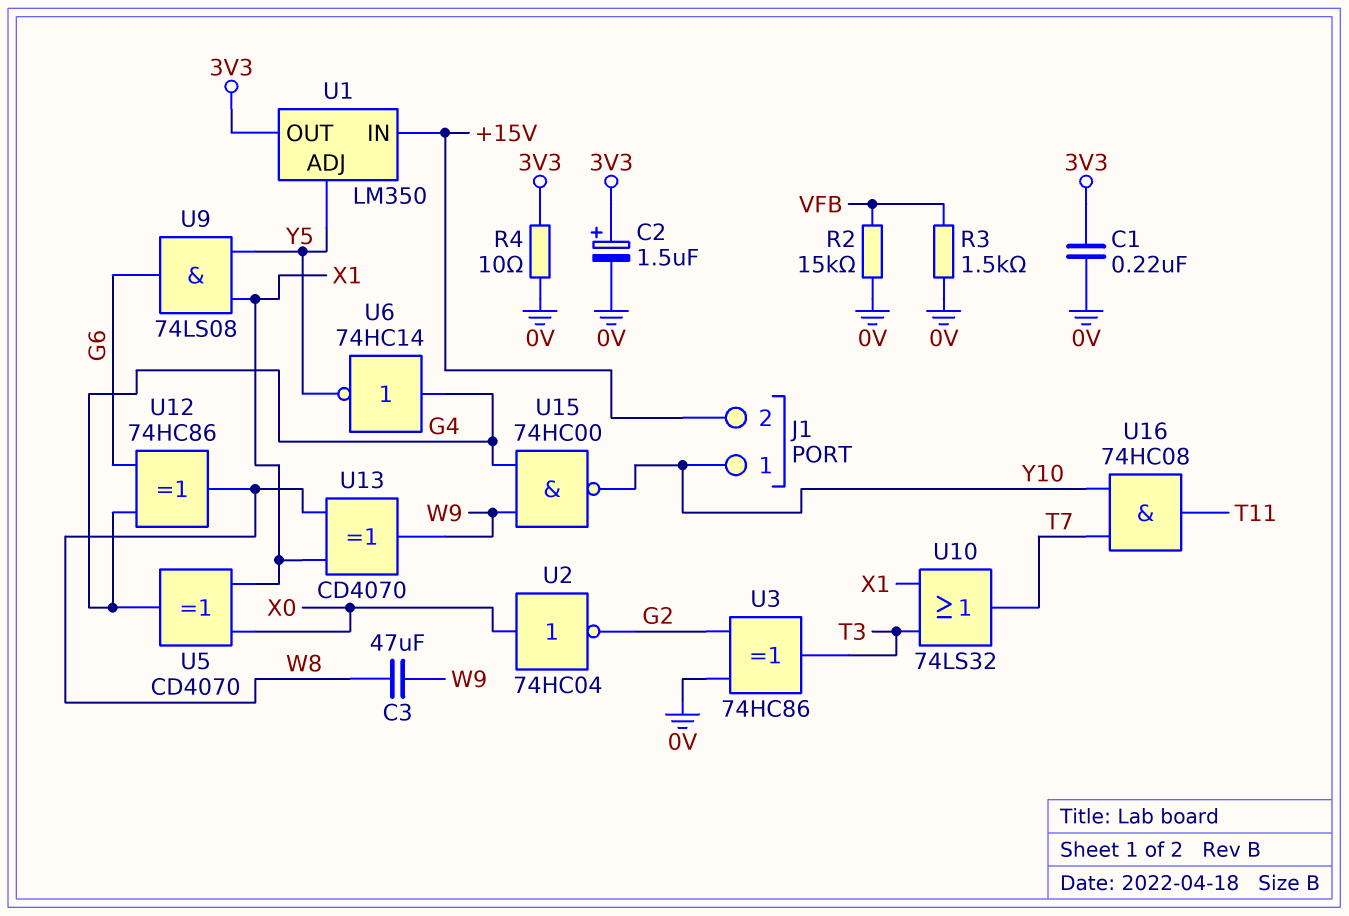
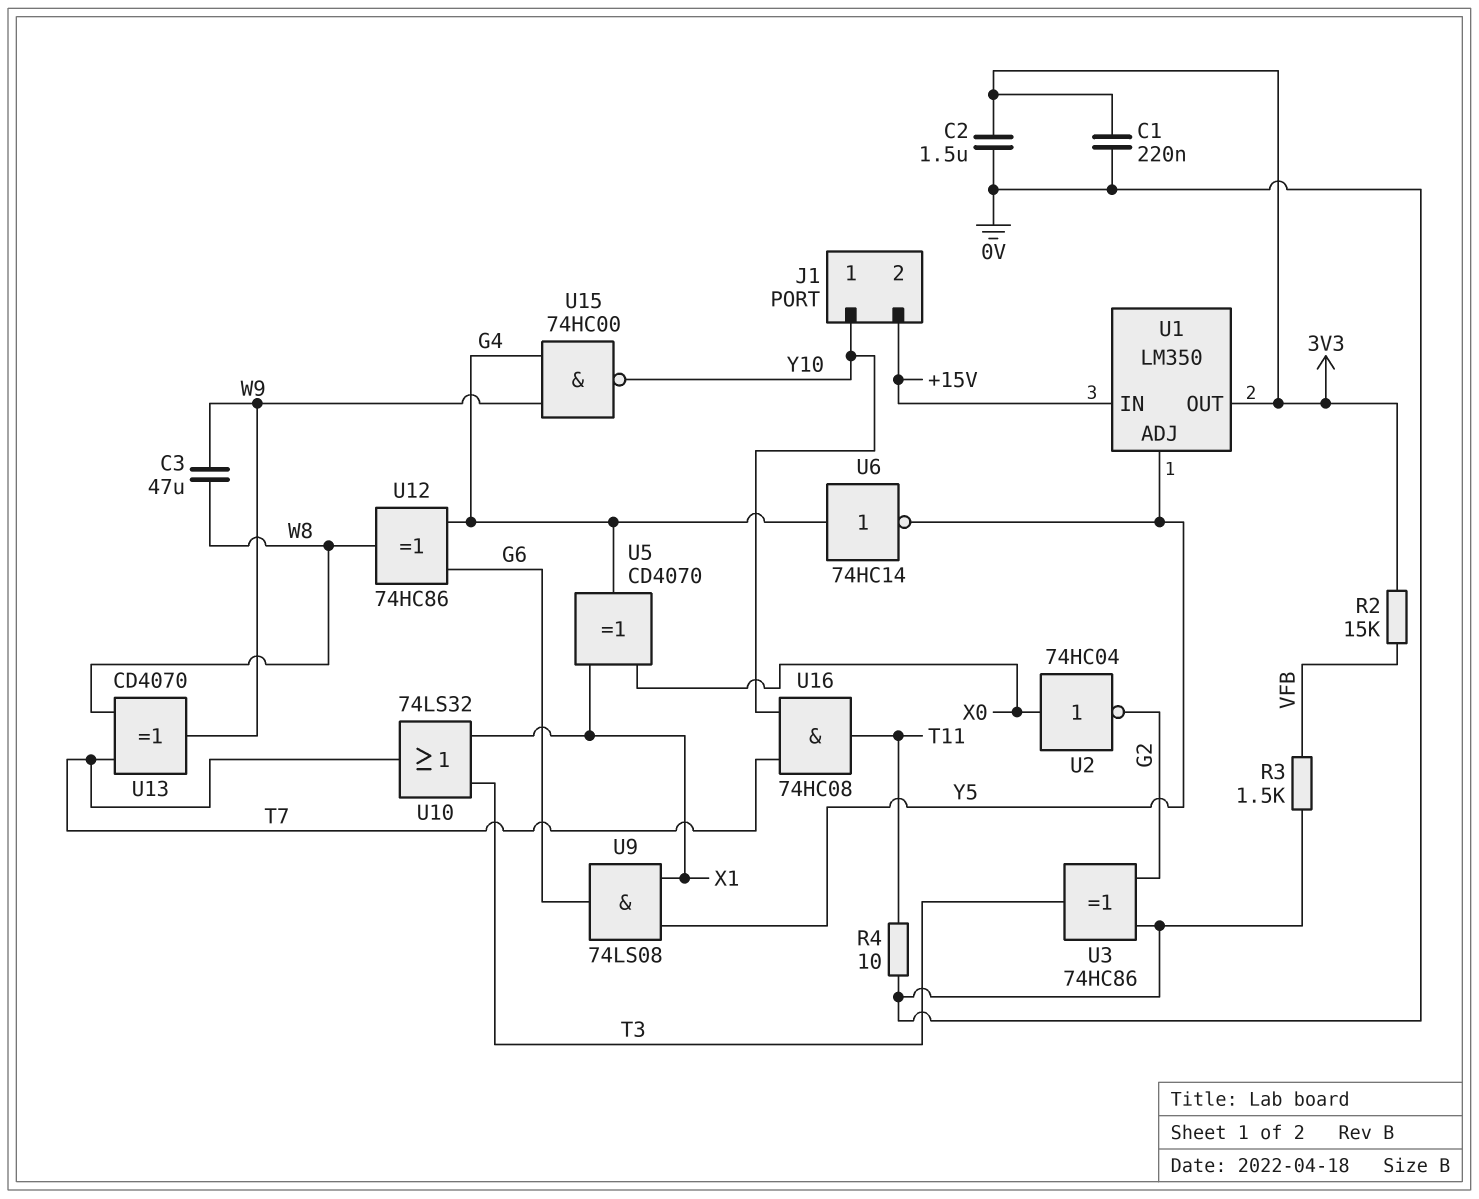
C2: 1.5uF (plus 3V3, minus 0V) -> 1.5uF (0V, 3V3)
R2: 15k (0V, VFB) -> 15k (3V3, VFB)
R4: 10 (0V, 3V3) -> 10 (0V, T11)
U13: XOR CD4070 (in W8, in X1, out W9) -> XOR CD4070 (in T7, in W8, out W9)

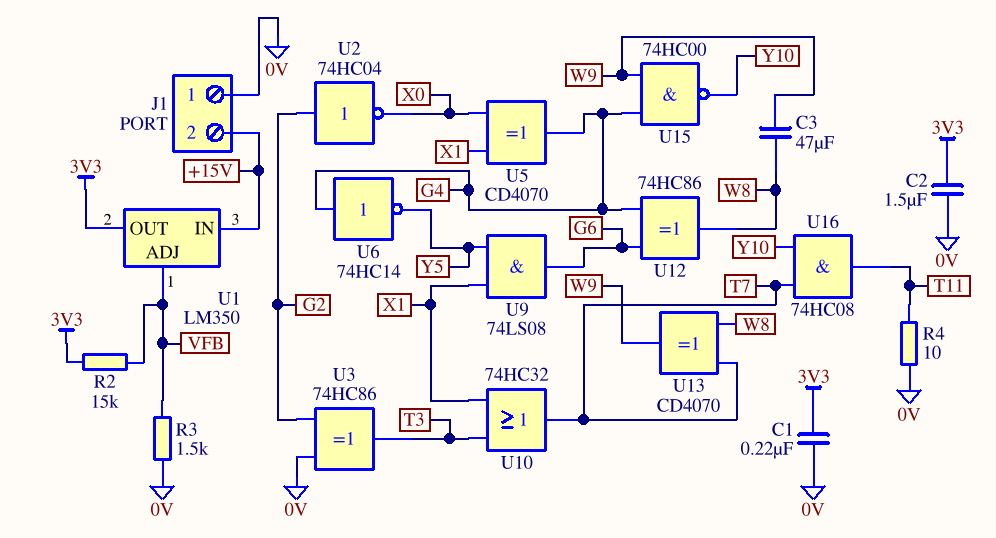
J1 pin 1: Y10 -> 0V
U1 pin ADJ: Y5 -> VFB
U2: NOT 74HC04 (in X0, out G2) -> NOT 74HC04 (in G2, out X0)
U10: OR 74LS32 (in T3, in X1, out T7) -> OR 74HC32 (in T3, in X1, out T7)

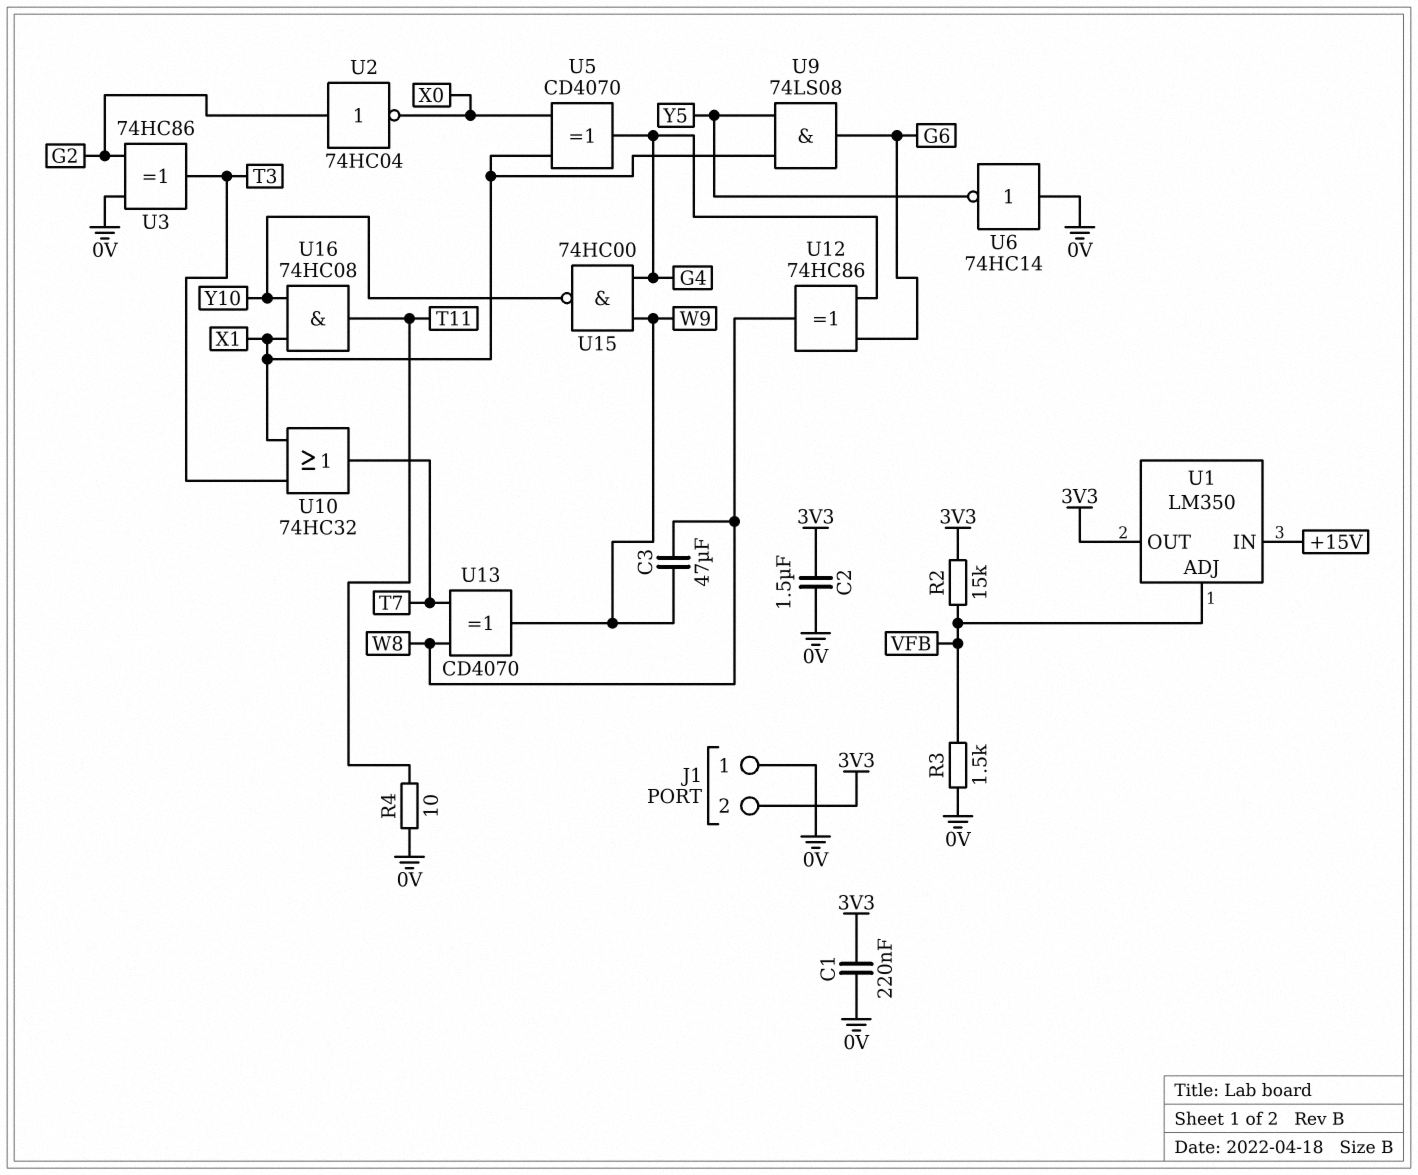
J1 pin 2: +15V -> 3V3
U6: NOT 74HC14 (in G4, out Y5) -> NOT 74HC14 (in 0V, out Y5)
U16: AND 74HC08 (in T7, in Y10, out T11) -> AND 74HC08 (in X1, in Y10, out T11)

